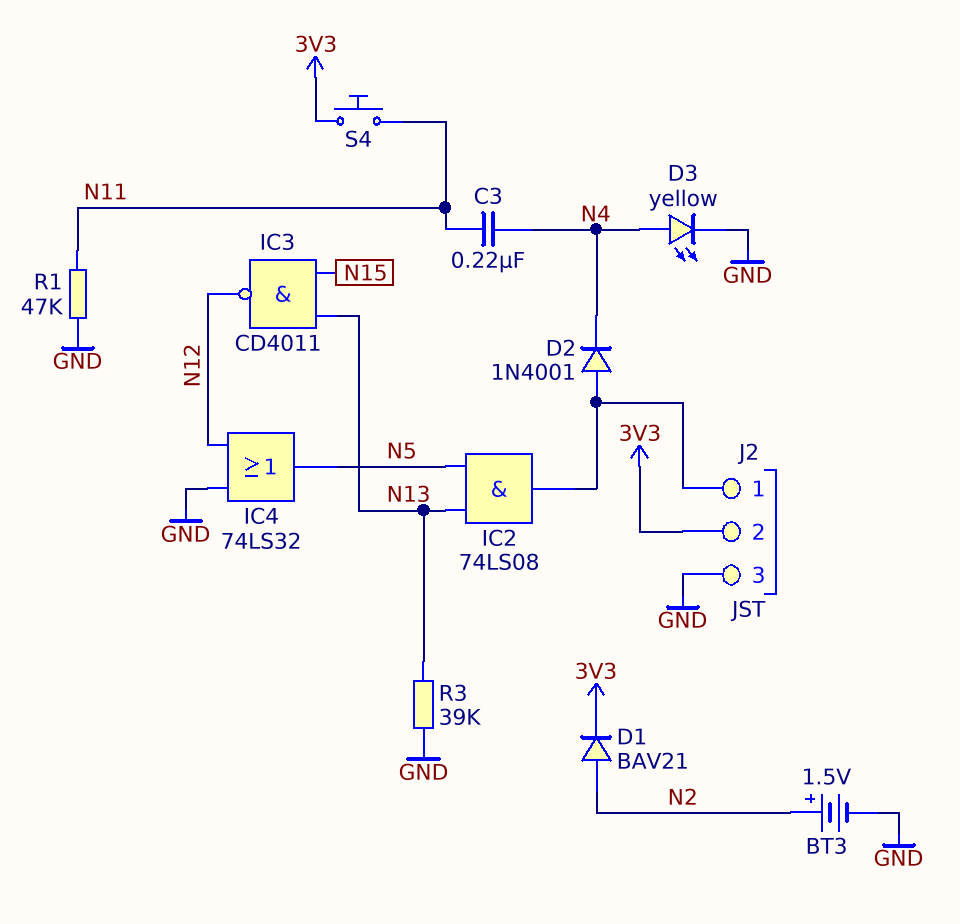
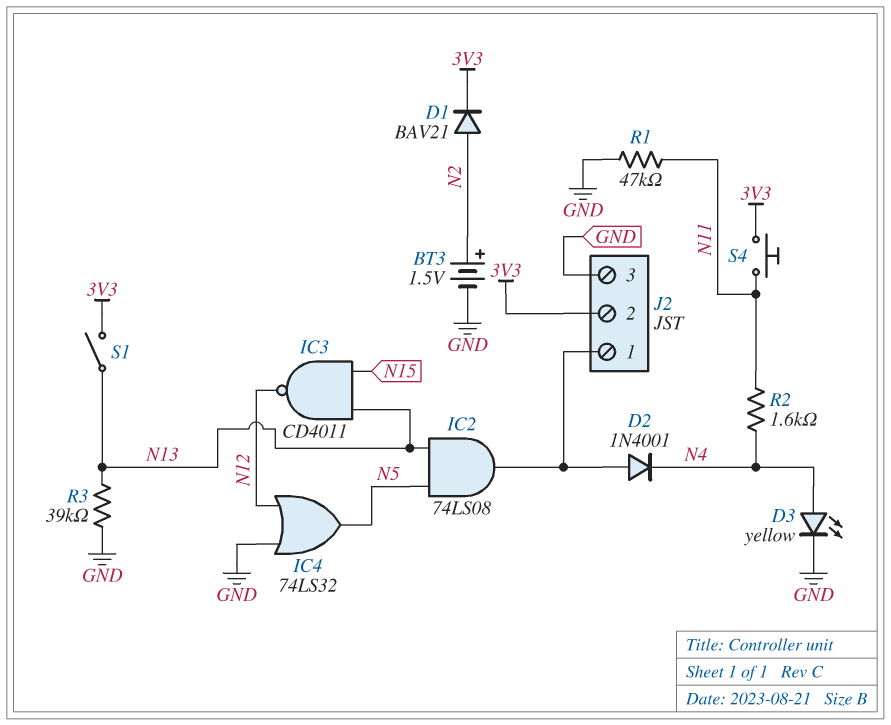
C3: 220nF (N4, N11) -> none
R2: none -> 1.6k (N4, N11)
S1: none -> switch (3V3, N13)

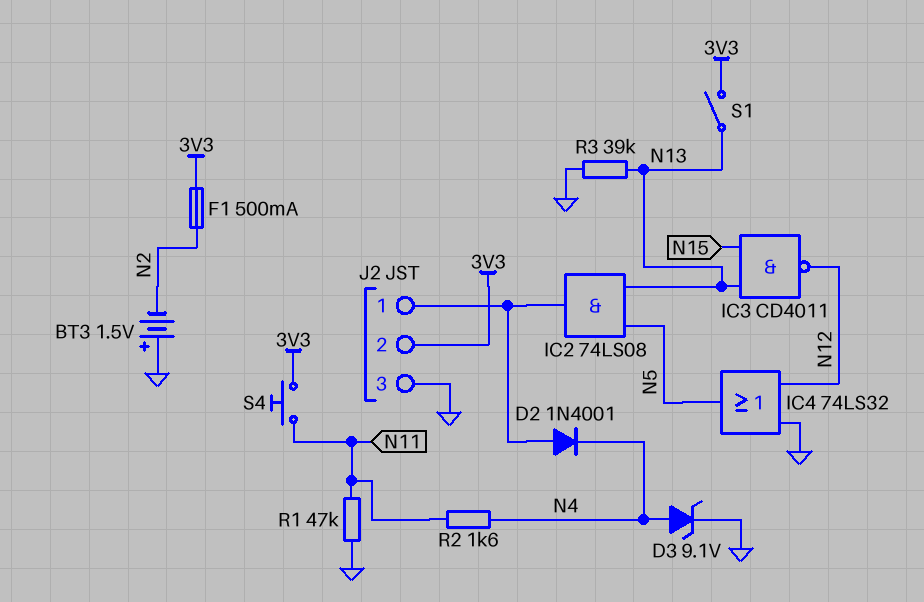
BT3: 1.5V (plus N2, minus GND) -> 1.5V (plus GND, minus N2)
D1: diode BAV21 (A N2, K 3V3) -> none
D3: LED yellow (A N4, K GND) -> zener 9.1V (A N4, K GND)
F1: none -> 500mA (3V3, N2)

